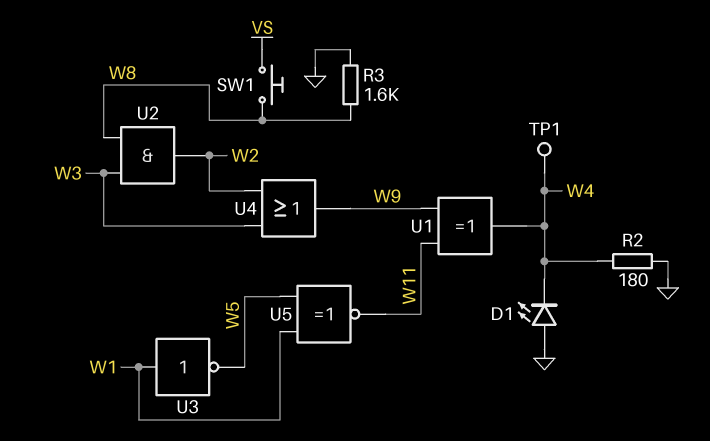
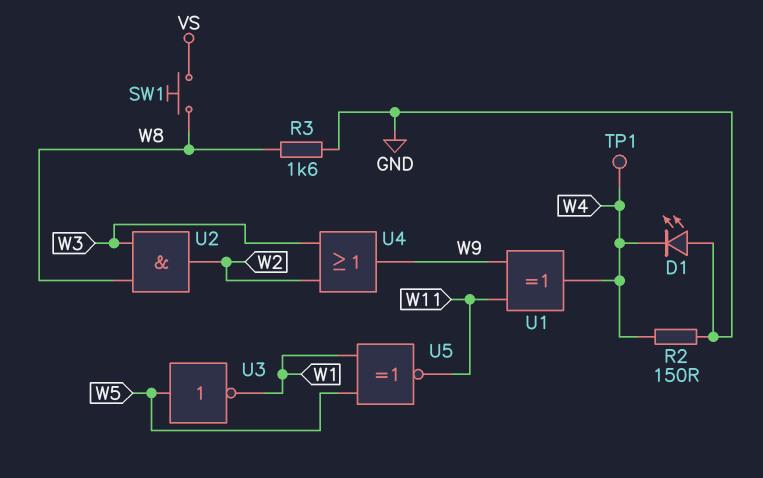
R2: 180 (GND, W4) -> 150 (GND, W4)
U3: NOT (in W1, out W5) -> NOT (in W5, out W1)

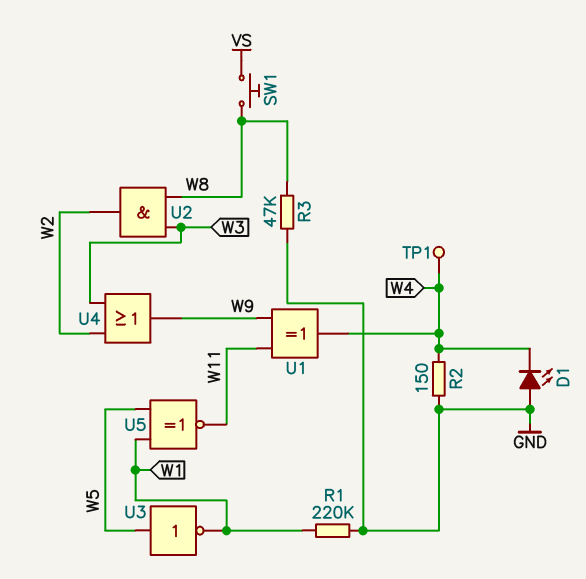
R1: none -> 220k (GND, W1)
R3: 1.6k (GND, W8) -> 47k (GND, W8)

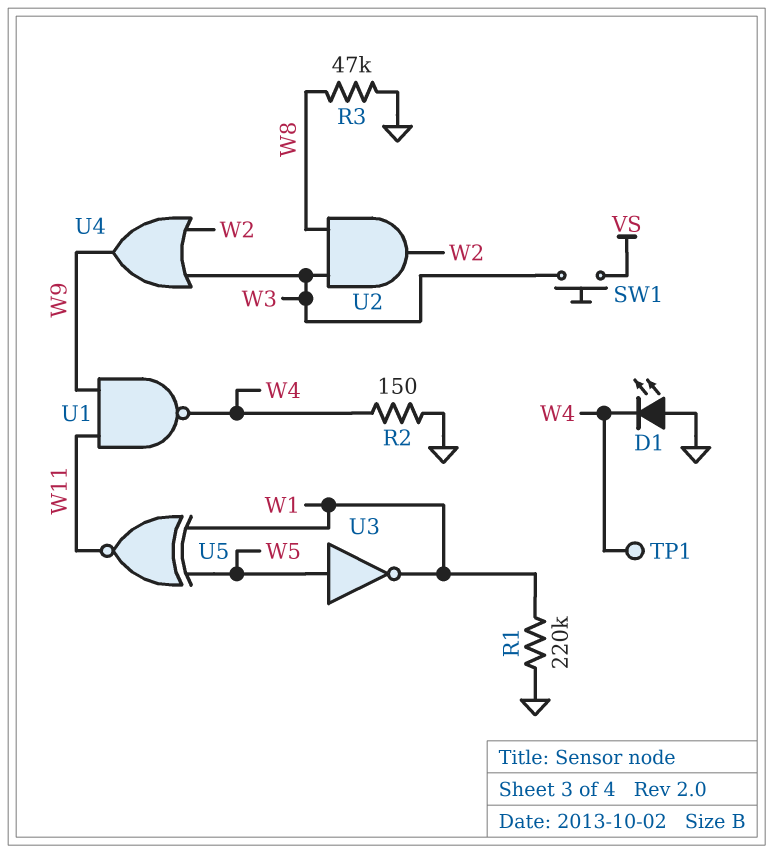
SW1: button (VS, W8) -> button (VS, W3)
U1: XOR (in W9, in W11, out W4) -> NAND (in W9, in W11, out W4)

